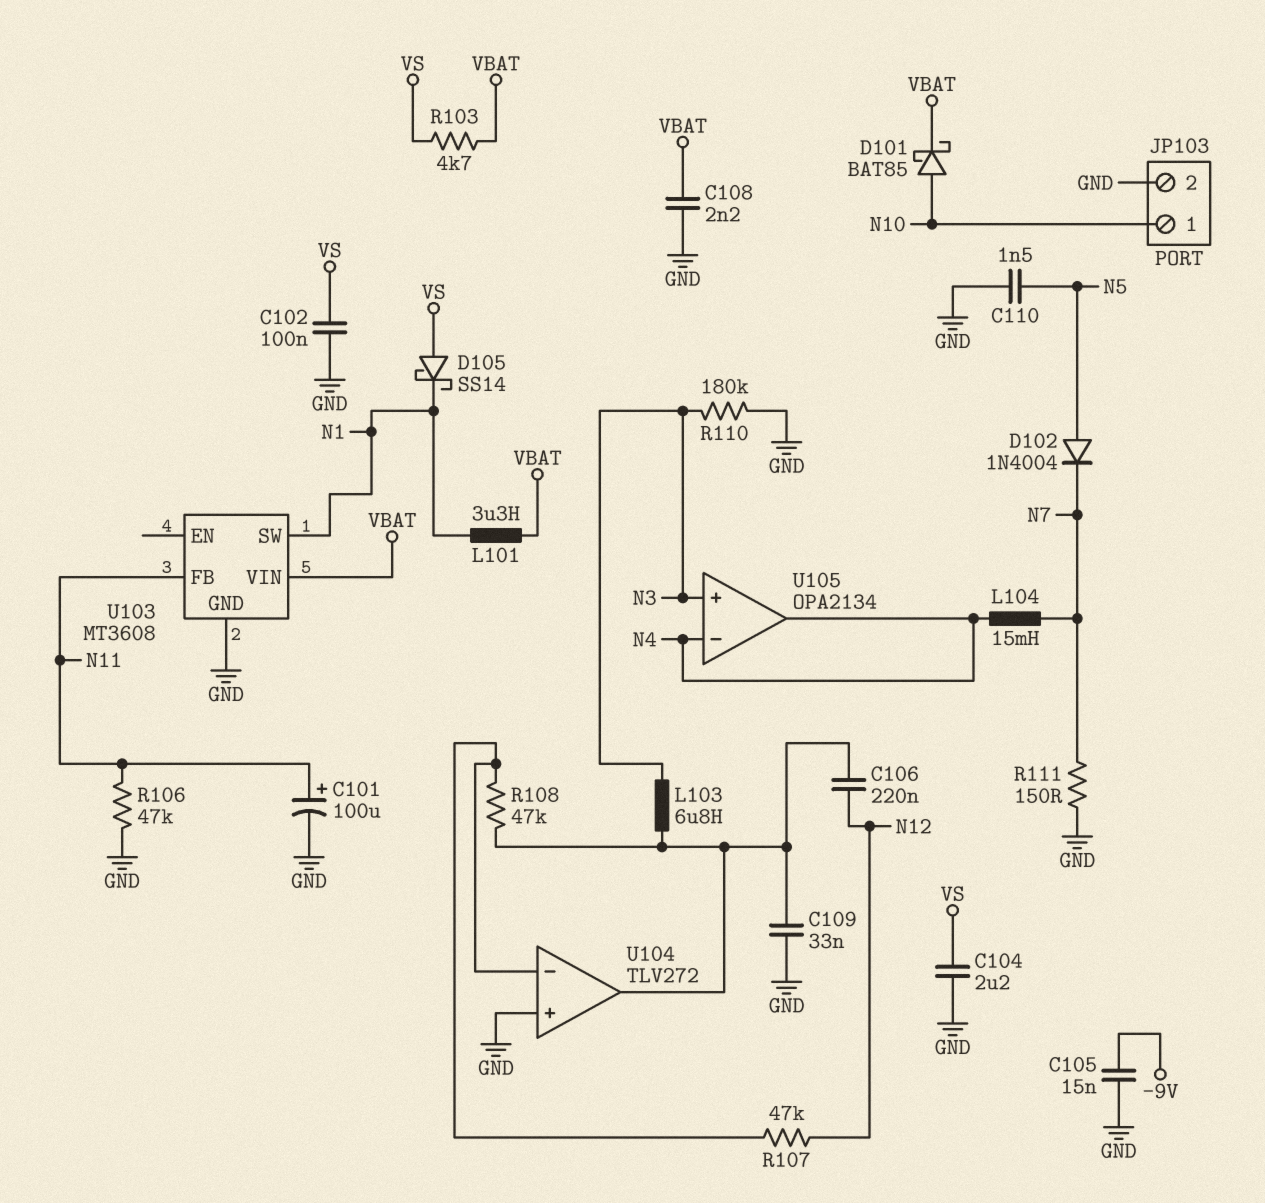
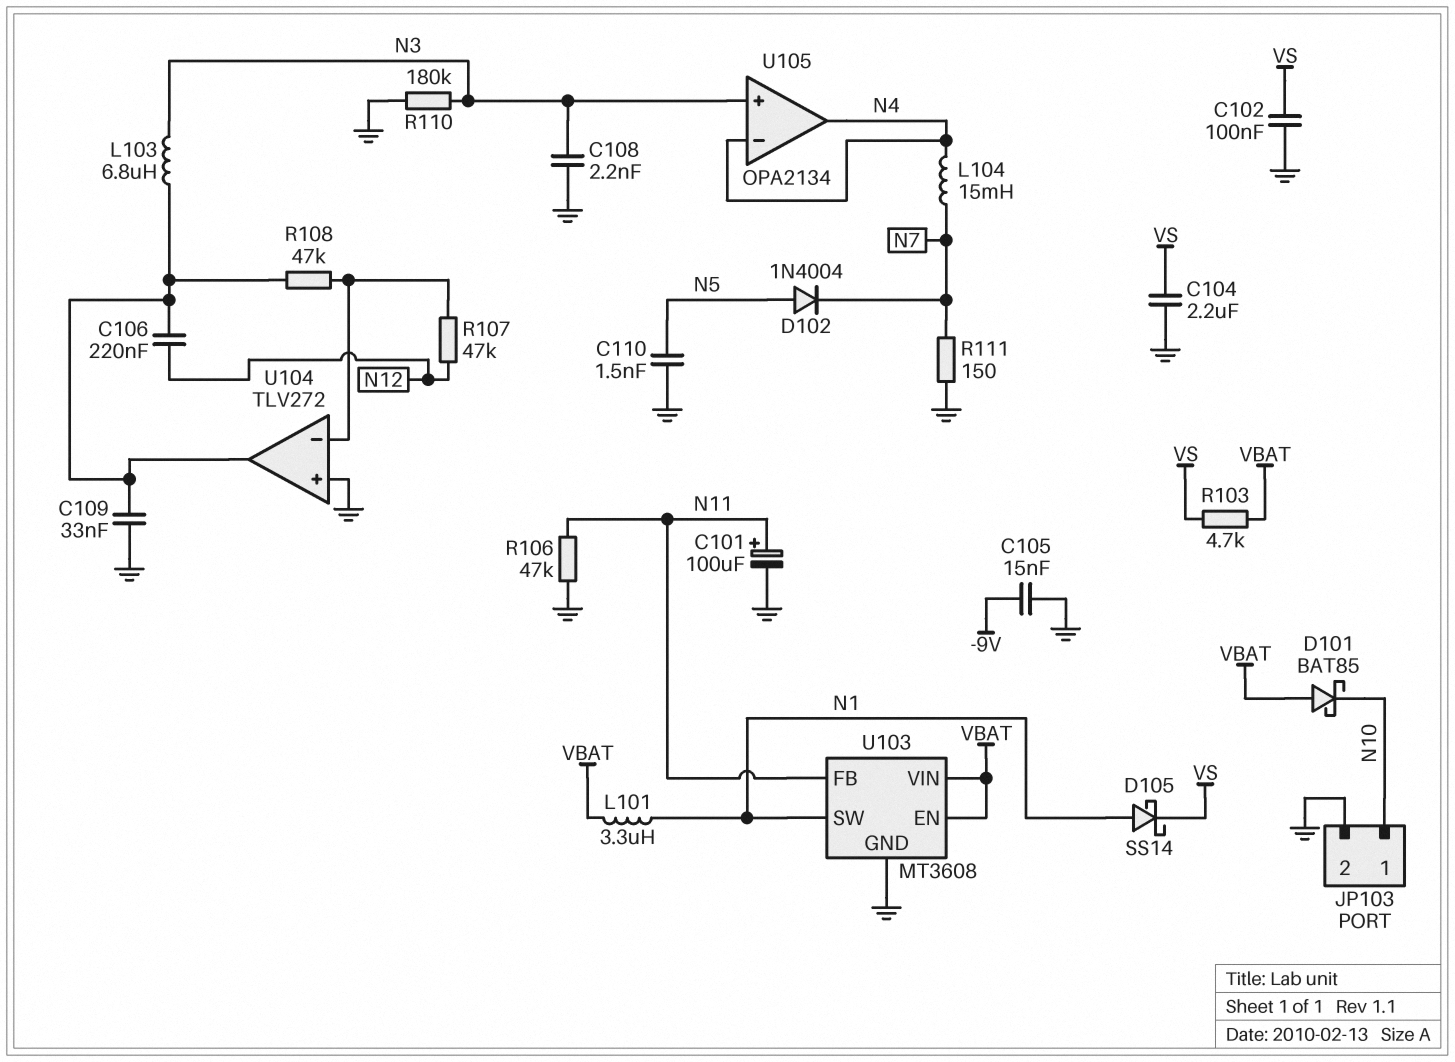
C108: 2.2nF (GND, VBAT) -> 2.2nF (GND, N3)
D101: schottky BAT85 (A N10, K VBAT) -> schottky BAT85 (A VBAT, K N10)
D105: schottky SS14 (A VS, K N1) -> schottky SS14 (A N1, K VS)
U103 pin EN: none -> VBAT

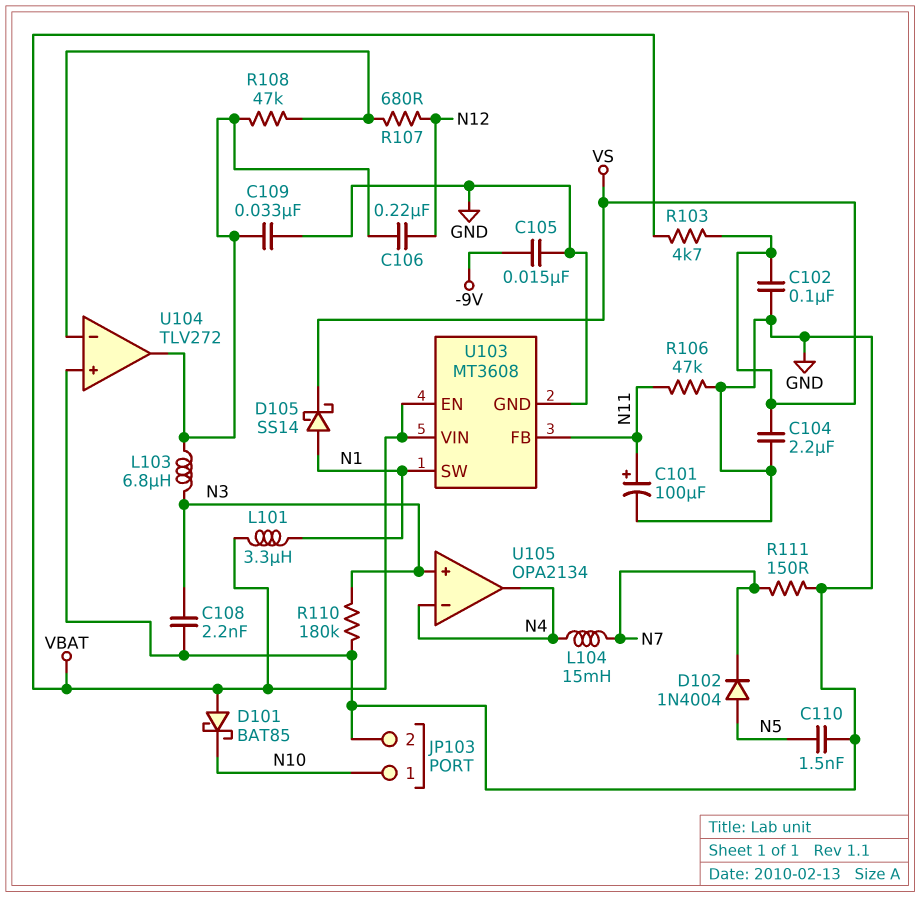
R107: 47k (N12, U104/in-) -> 680 (N12, U104/in-)

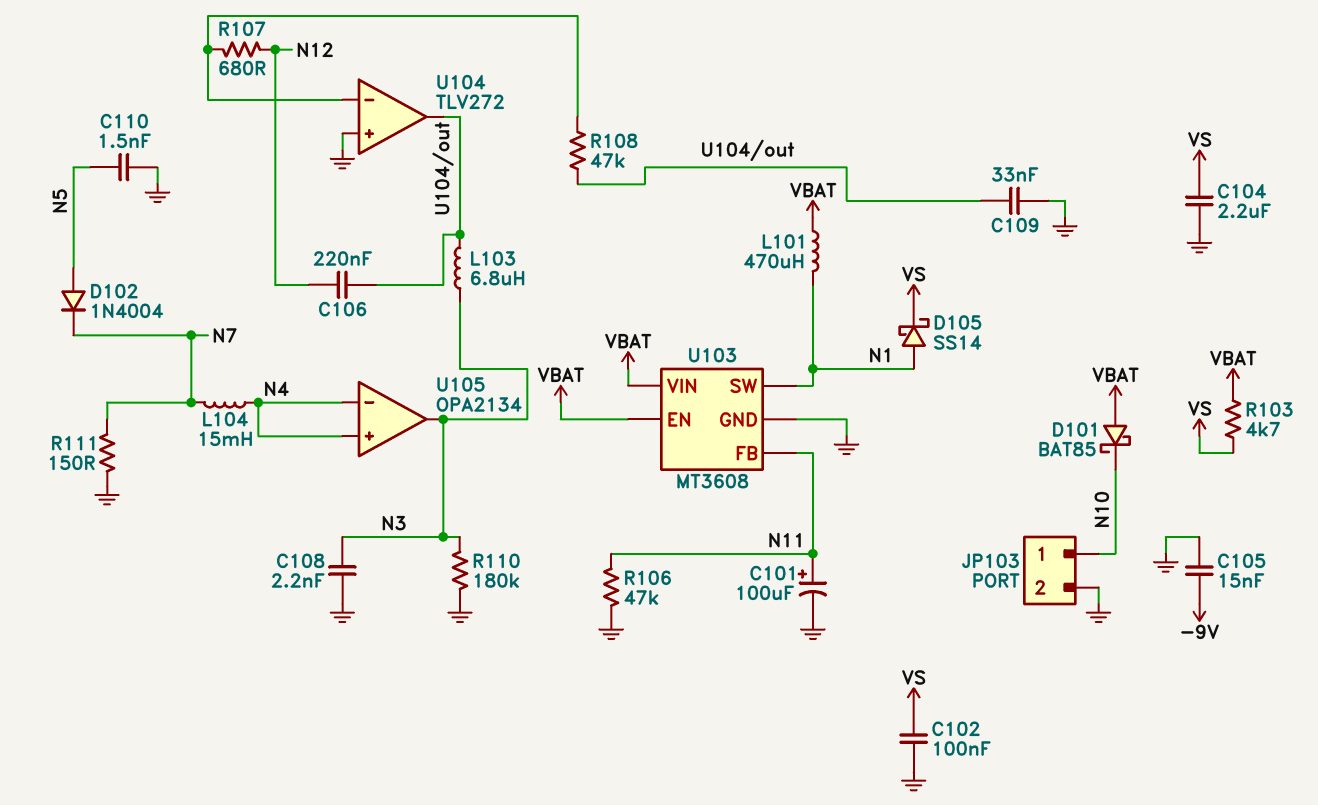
L101: 3.3uH (N1, VBAT) -> 470uH (N1, VBAT)
U105 pin in+: N3 -> N4
U105 pin out: N4 -> N3

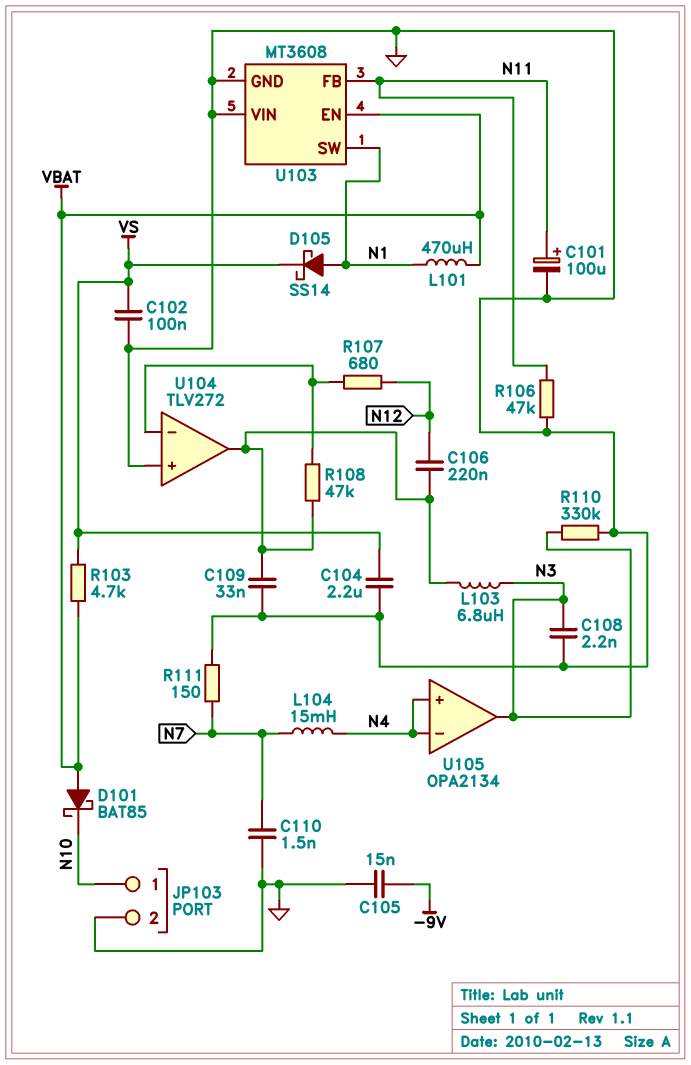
C110: 1.5nF (GND, N5) -> 1.5nF (GND, N7)
D102: diode 1N4004 (A N5, K N7) -> none
R110: 180k (GND, N3) -> 330k (GND, N3)
U103 pin VIN: VBAT -> GND

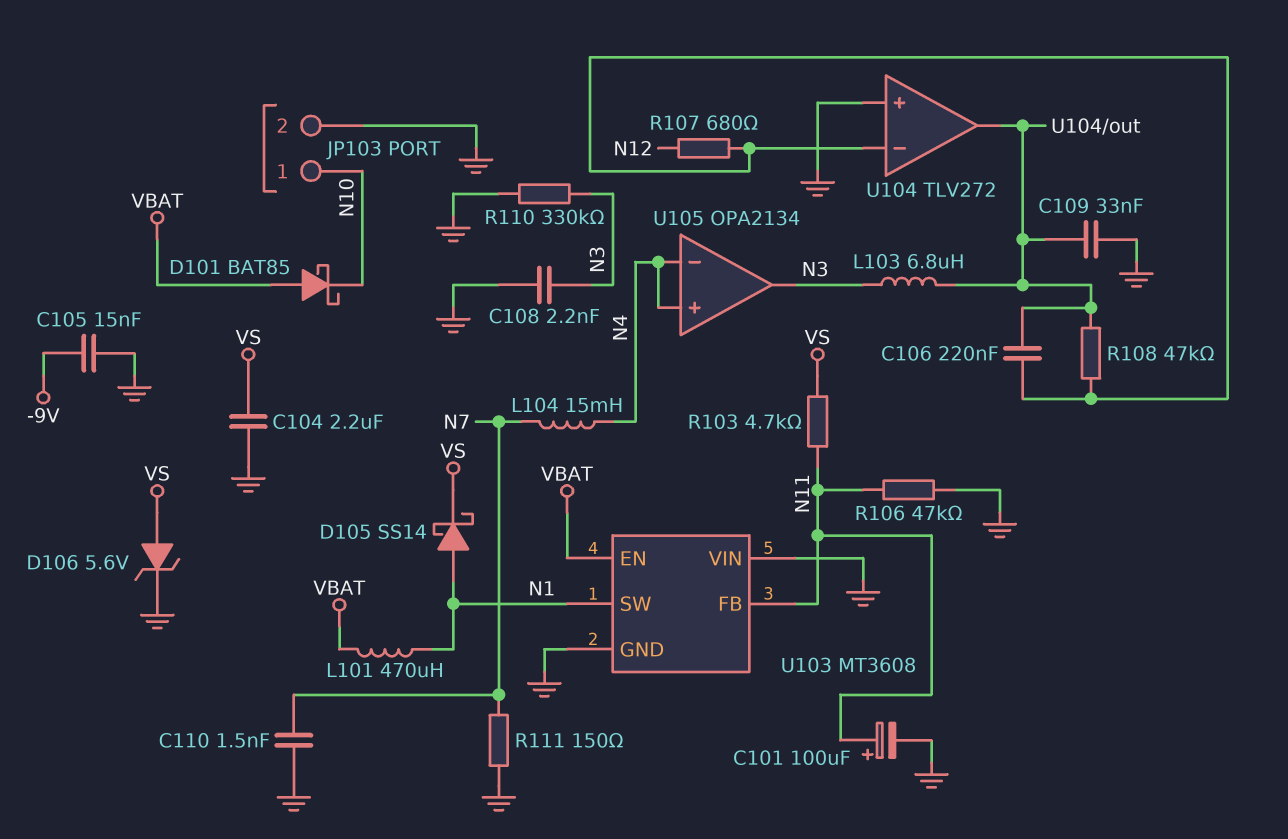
C102: 100nF (GND, VS) -> none
C106: 220nF (N12, U104/out) -> 220nF (U104/in-, U104/out)
D106: none -> zener 5.6V (A VS, K GND)
R103: 4.7k (VBAT, VS) -> 4.7k (N11, VS)

